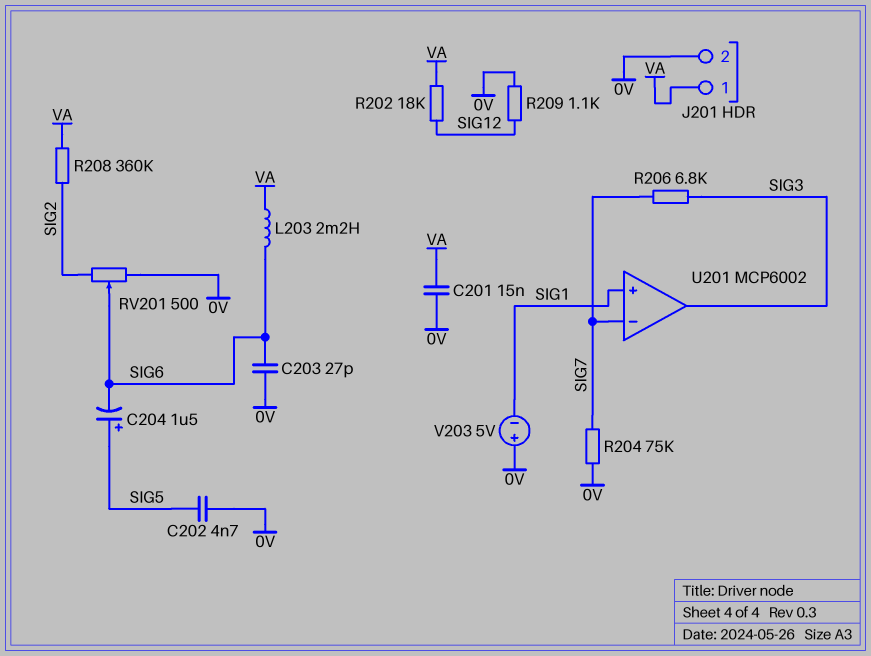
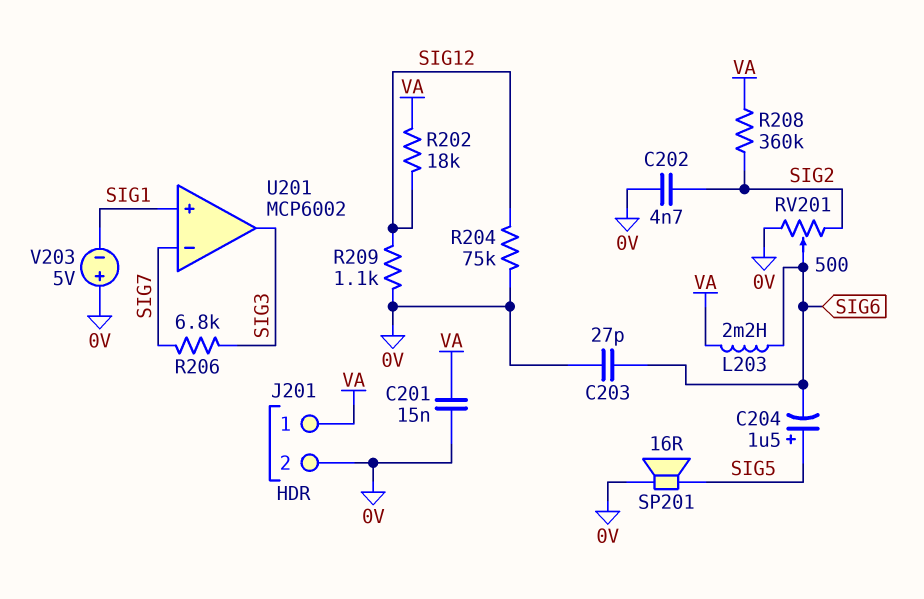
C202: 4.7nF (0V, SIG5) -> 4.7nF (0V, SIG2)
R204: 75k (0V, SIG7) -> 75k (0V, SIG12)
SP201: none -> speaker 16R (0V, SIG5)

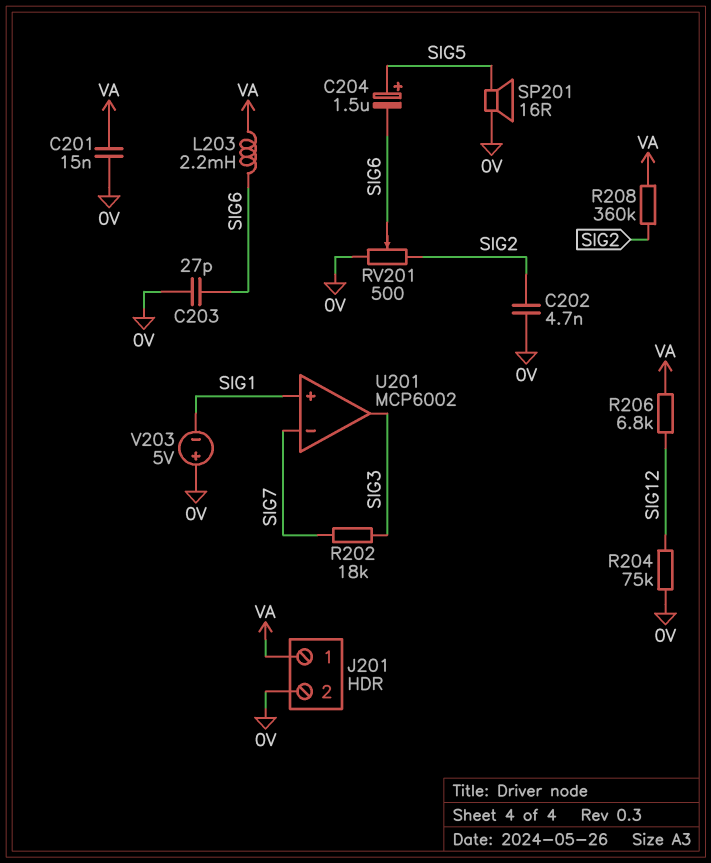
R202: 18k (SIG12, VA) -> 18k (SIG3, SIG7)
R206: 6.8k (SIG3, SIG7) -> 6.8k (SIG12, VA)
R209: 1.1k (0V, SIG12) -> none

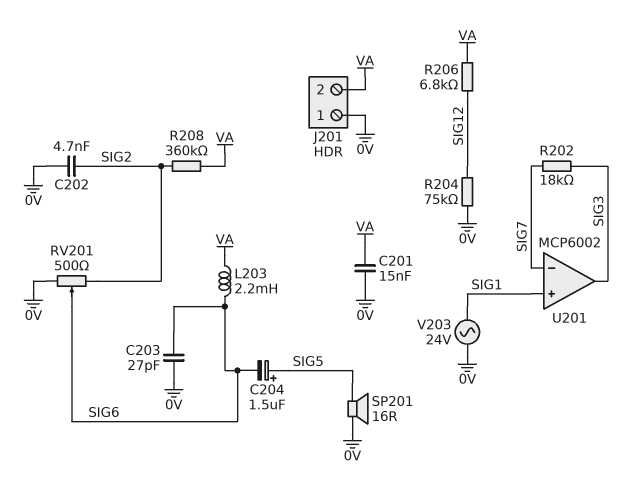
J201 pin 1: VA -> 0V
J201 pin 2: 0V -> VA
V203: 5V (plus 0V, minus SIG1) -> AC 24V (0V, SIG1)

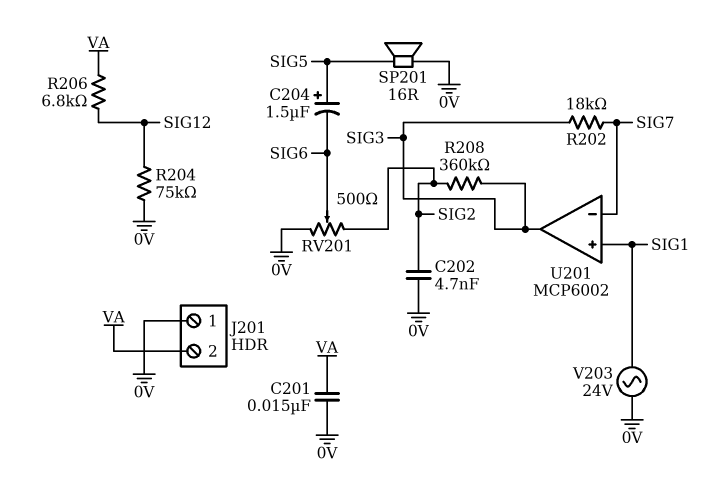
C203: 27pF (0V, SIG6) -> none
L203: 2.2mH (SIG6, VA) -> none
R208: 360k (SIG2, VA) -> 360k (SIG2, SIG3)

